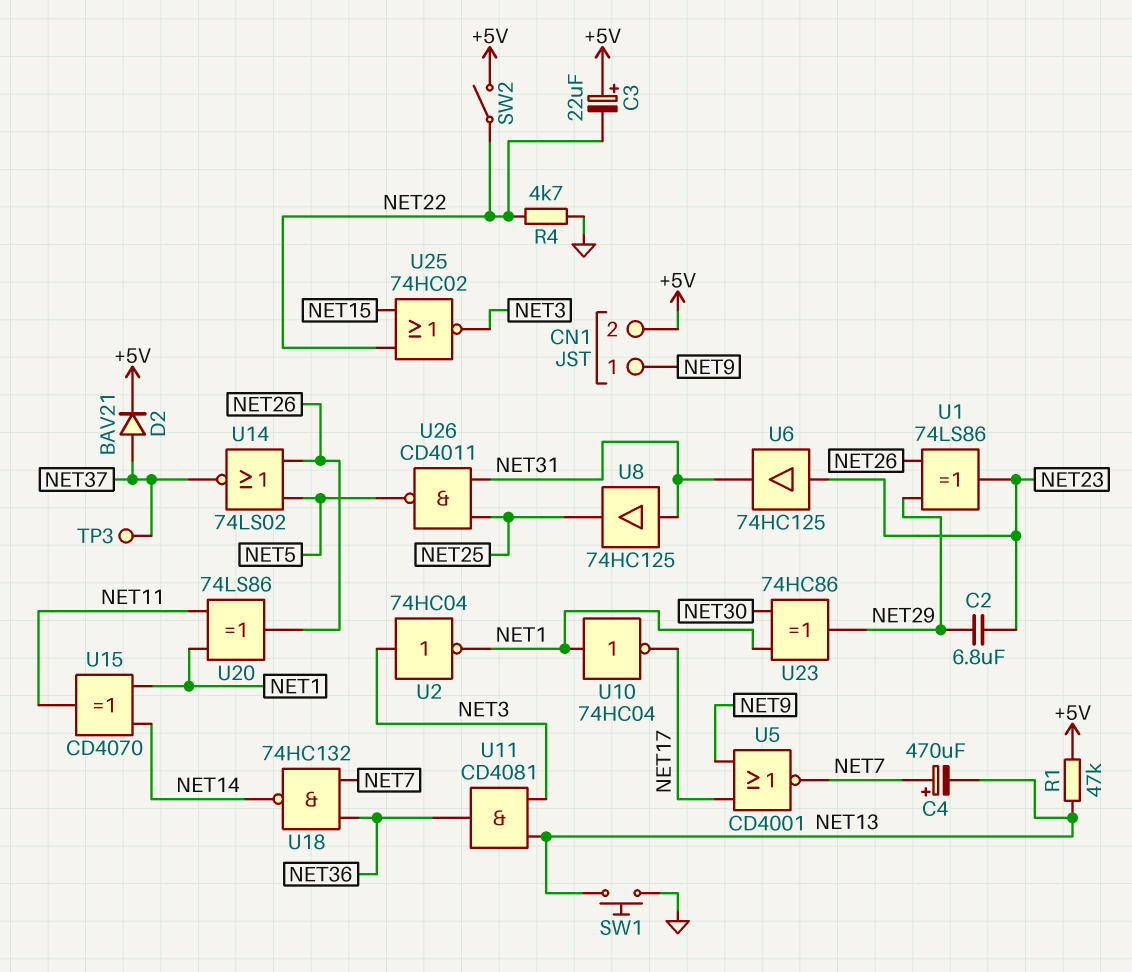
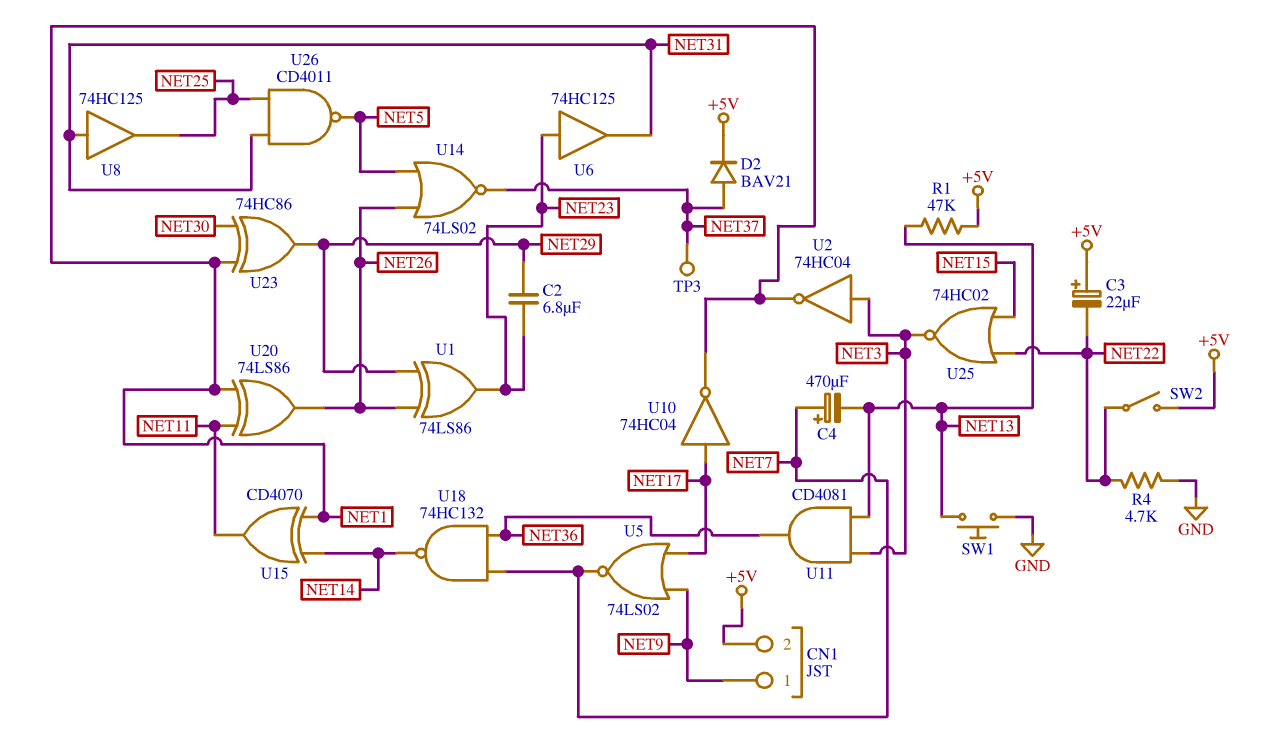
U5: NOR CD4001 (in NET9, in NET17, out NET7) -> NOR 74LS02 (in NET9, in NET17, out NET7)
U10: NOT 74HC04 (in NET1, out NET17) -> NOT 74HC04 (in NET17, out NET1)

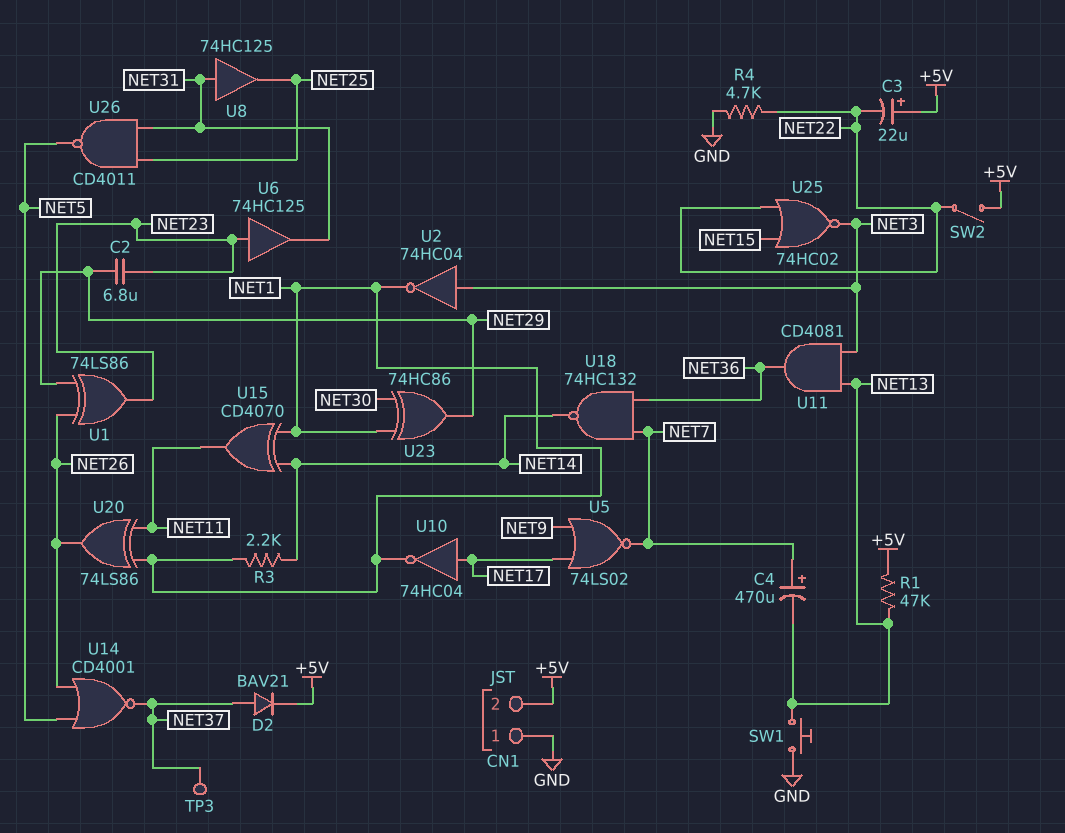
CN1 pin 1: NET9 -> GND
R3: none -> 2.2k (NET1, NET14)
U14: NOR 74LS02 (in NET5, in NET26, out NET37) -> NOR CD4001 (in NET5, in NET26, out NET37)

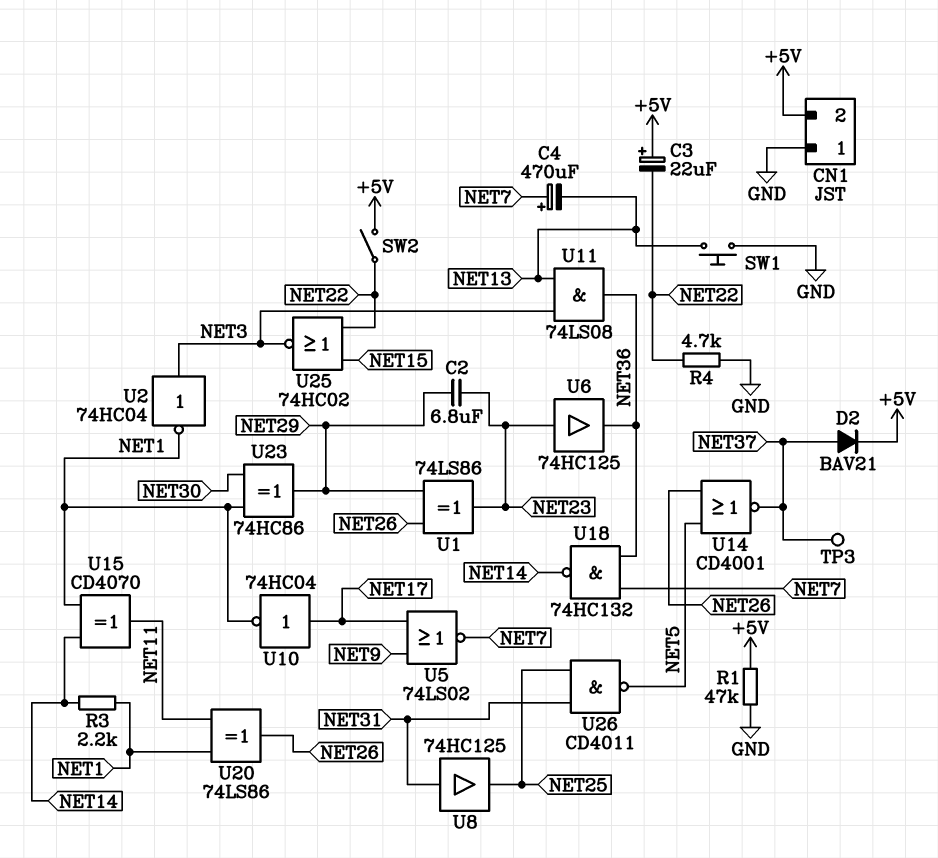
R1: 47k (+5V, NET13) -> 47k (+5V, GND)
U6: buffer 74HC125 (in NET23, out NET31) -> buffer 74HC125 (in NET23, out NET36)
U11: AND CD4081 (in NET3, in NET13, out NET36) -> AND 74LS08 (in NET3, in NET13, out NET36)

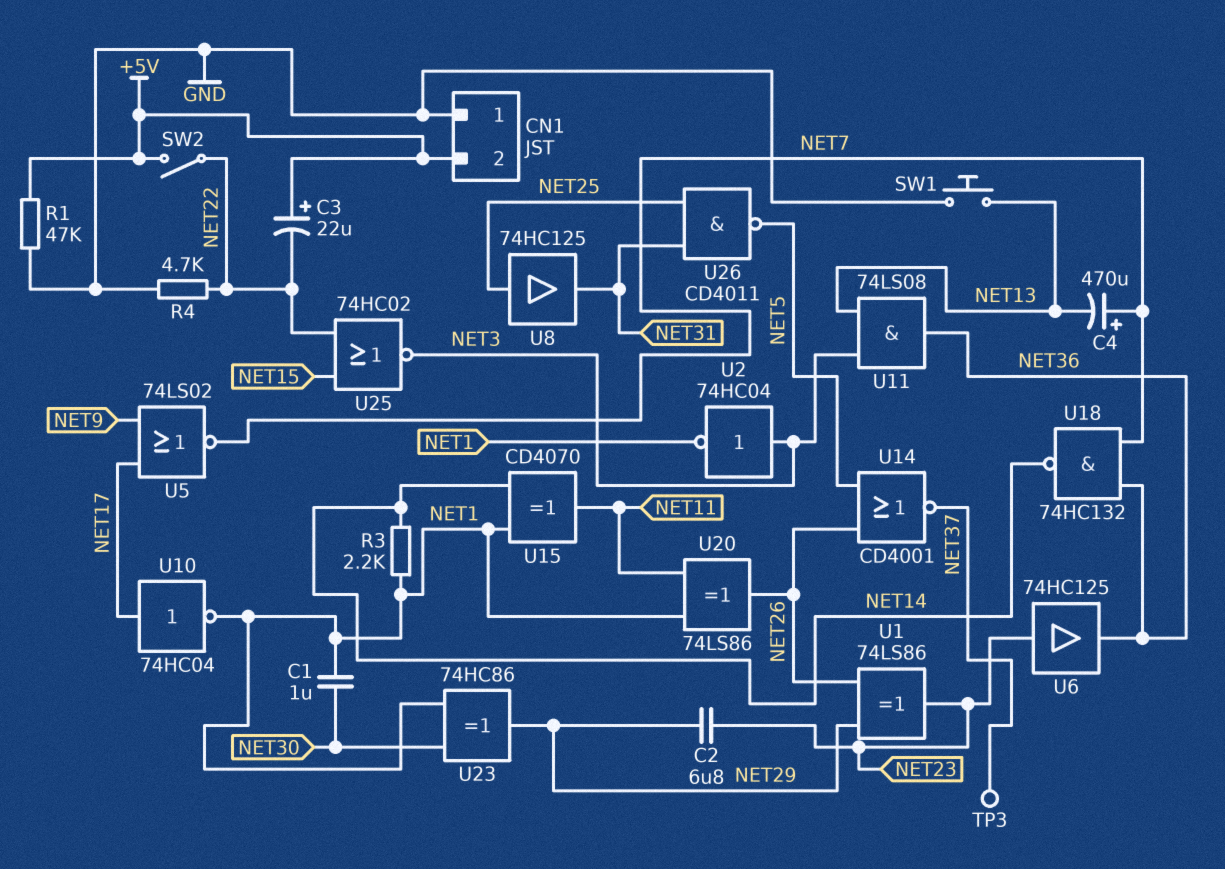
C1: none -> 1uF (NET1, NET30)
D2: diode BAV21 (A NET37, K +5V) -> none
U8: buffer 74HC125 (in NET31, out NET25) -> buffer 74HC125 (in NET25, out NET31)

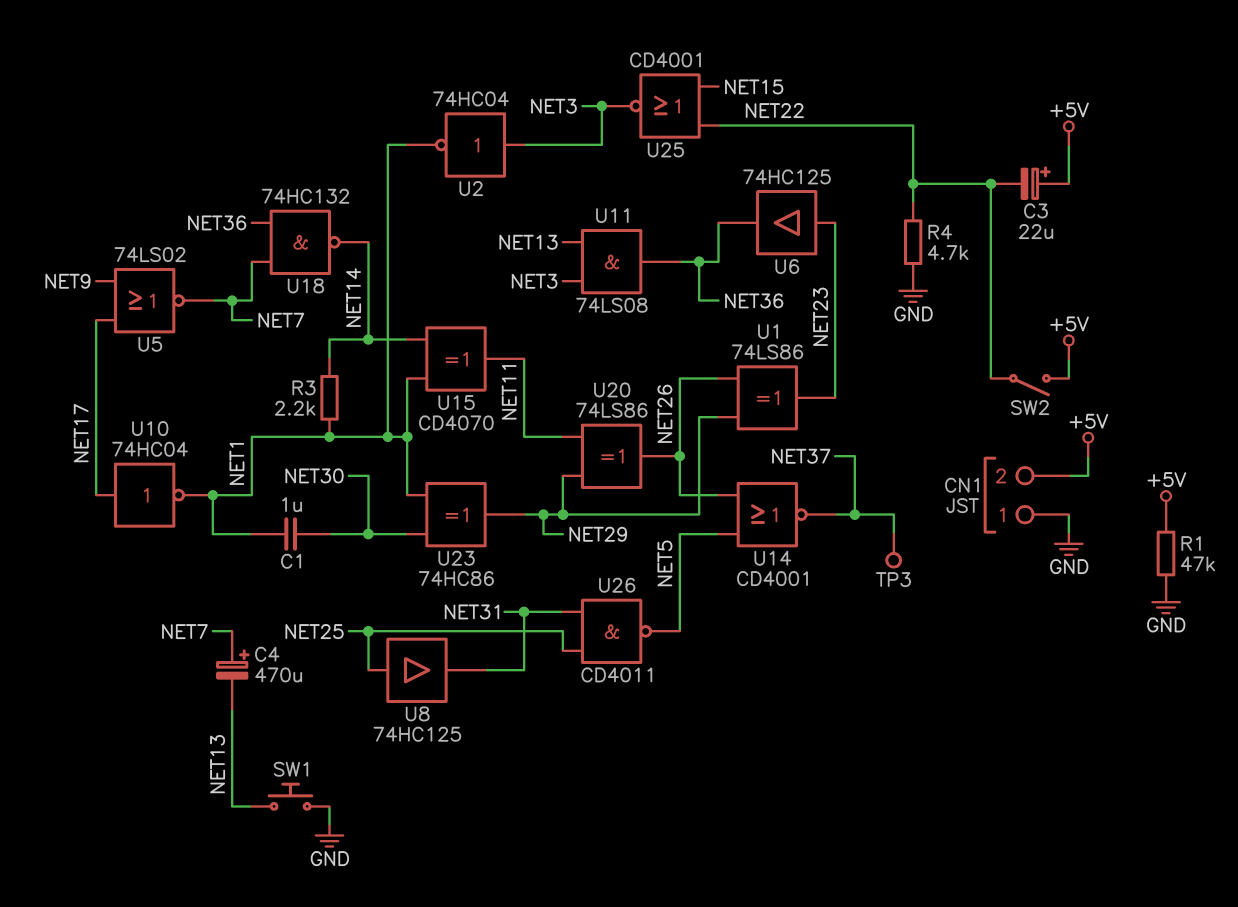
C2: 6.8uF (NET23, NET29) -> none
U20: XOR 74LS86 (in NET1, in NET11, out NET26) -> XOR 74LS86 (in NET11, in NET29, out NET26)
U25: NOR 74HC02 (in NET15, in NET22, out NET3) -> NOR CD4001 (in NET15, in NET22, out NET3)

